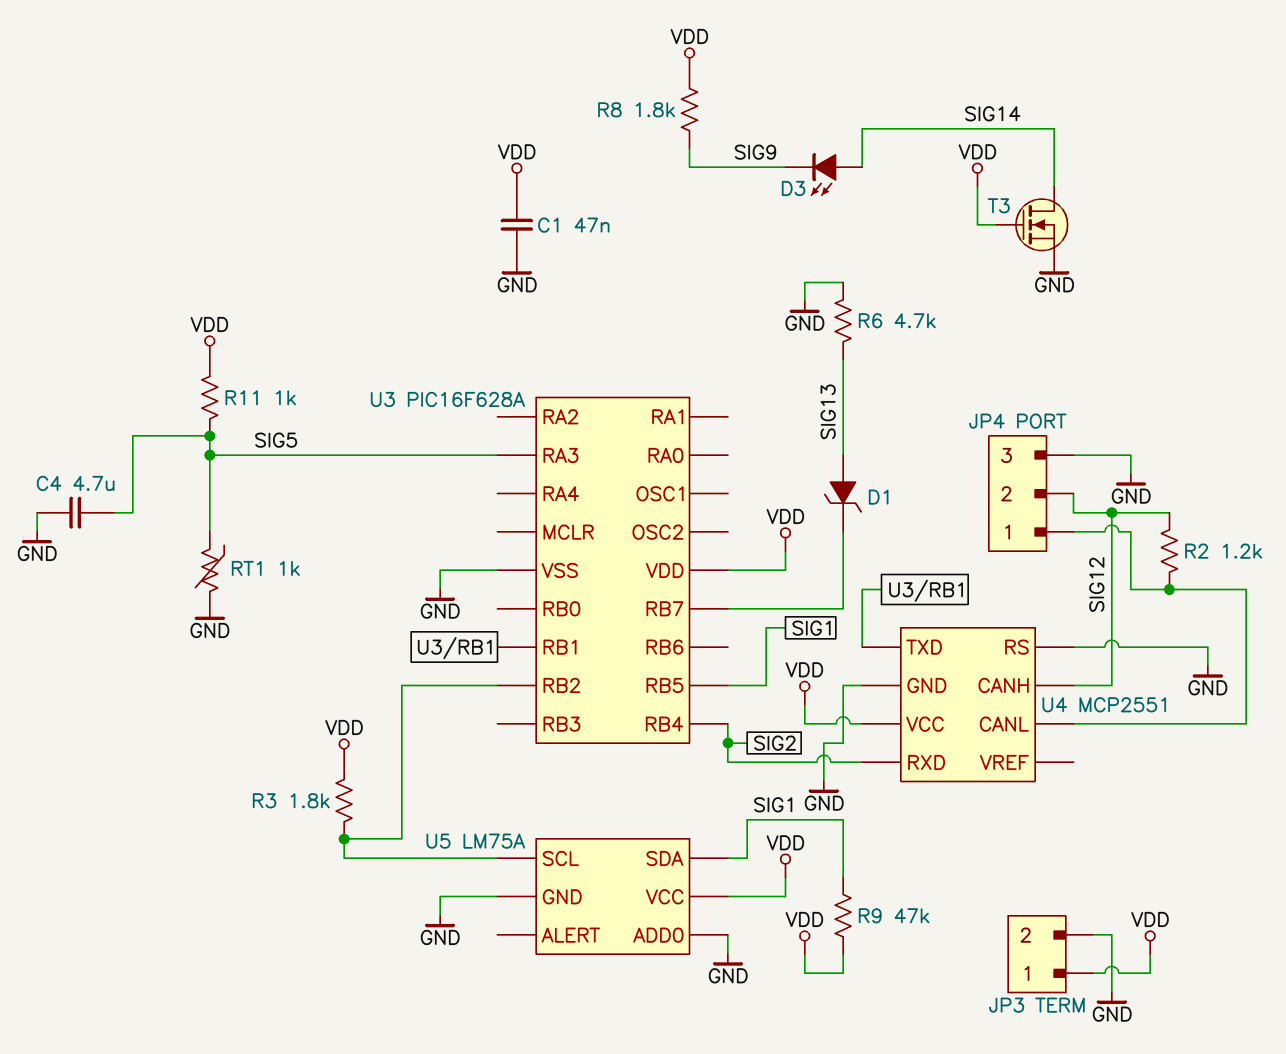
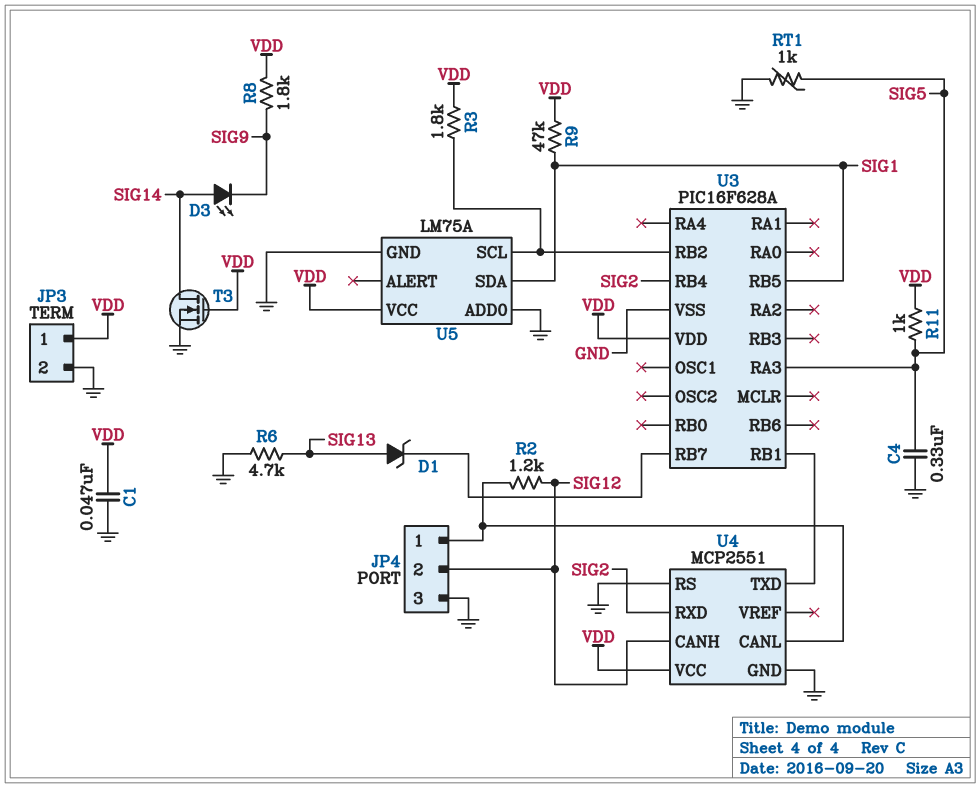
C4: 4.7uF (GND, SIG5) -> 330nF (GND, SIG5)

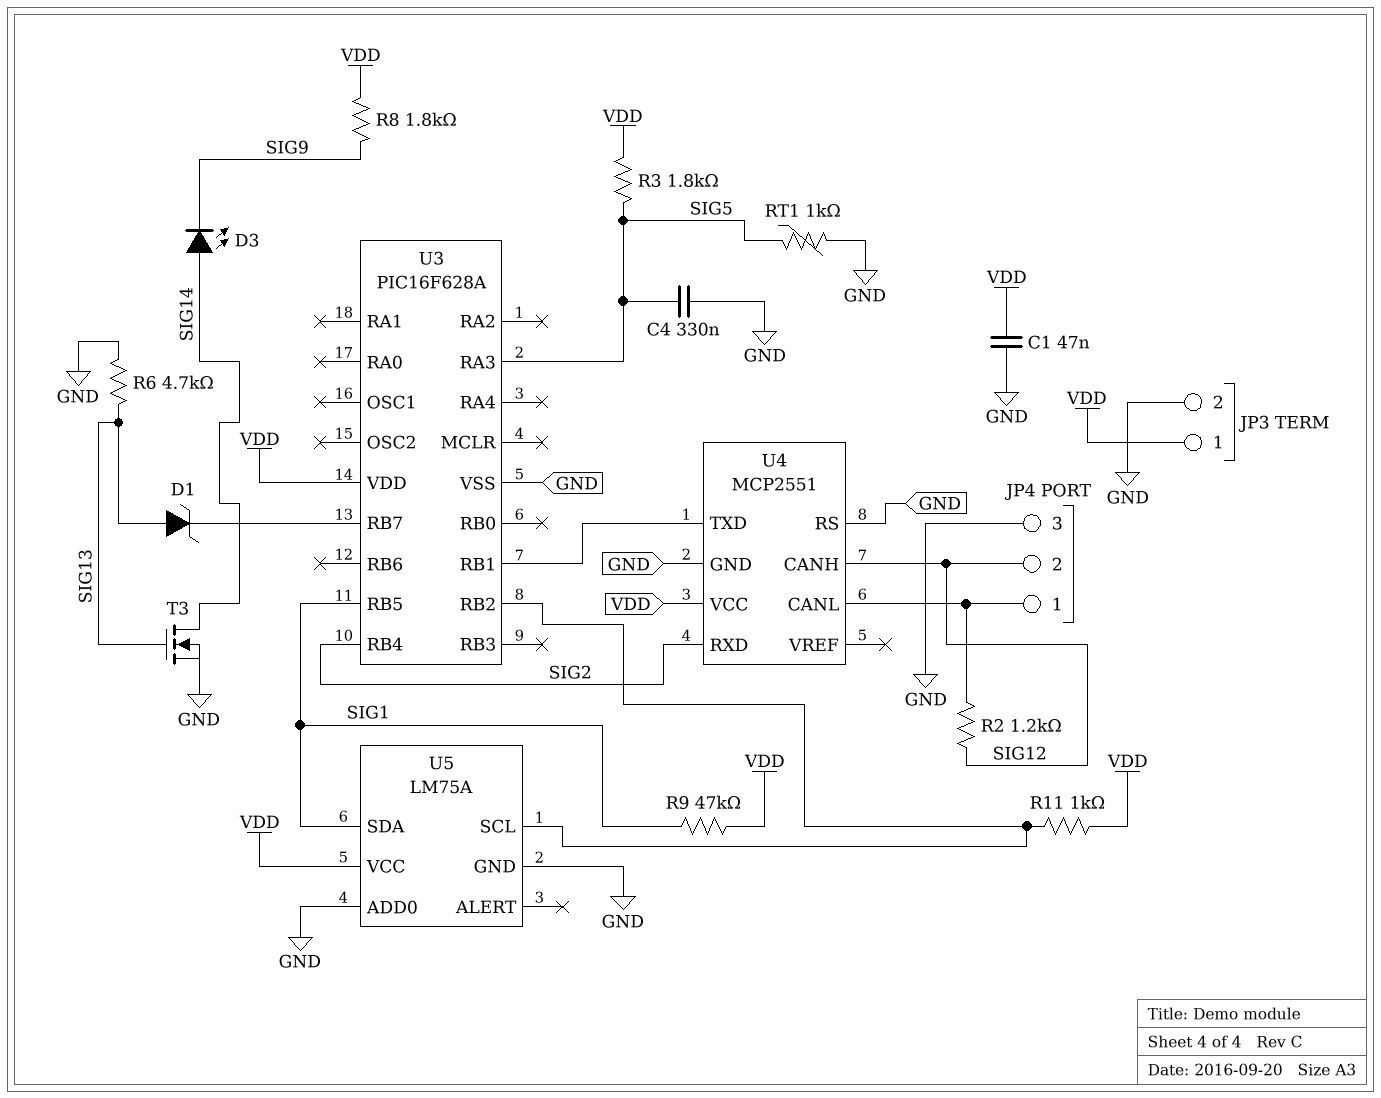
R3: 1.8k (U3/RB2, VDD) -> 1.8k (SIG5, VDD)
R11: 1k (SIG5, VDD) -> 1k (U3/RB2, VDD)
T3: NMOS (G VDD, D SIG14, S GND) -> NMOS (G SIG13, D SIG14, S GND)

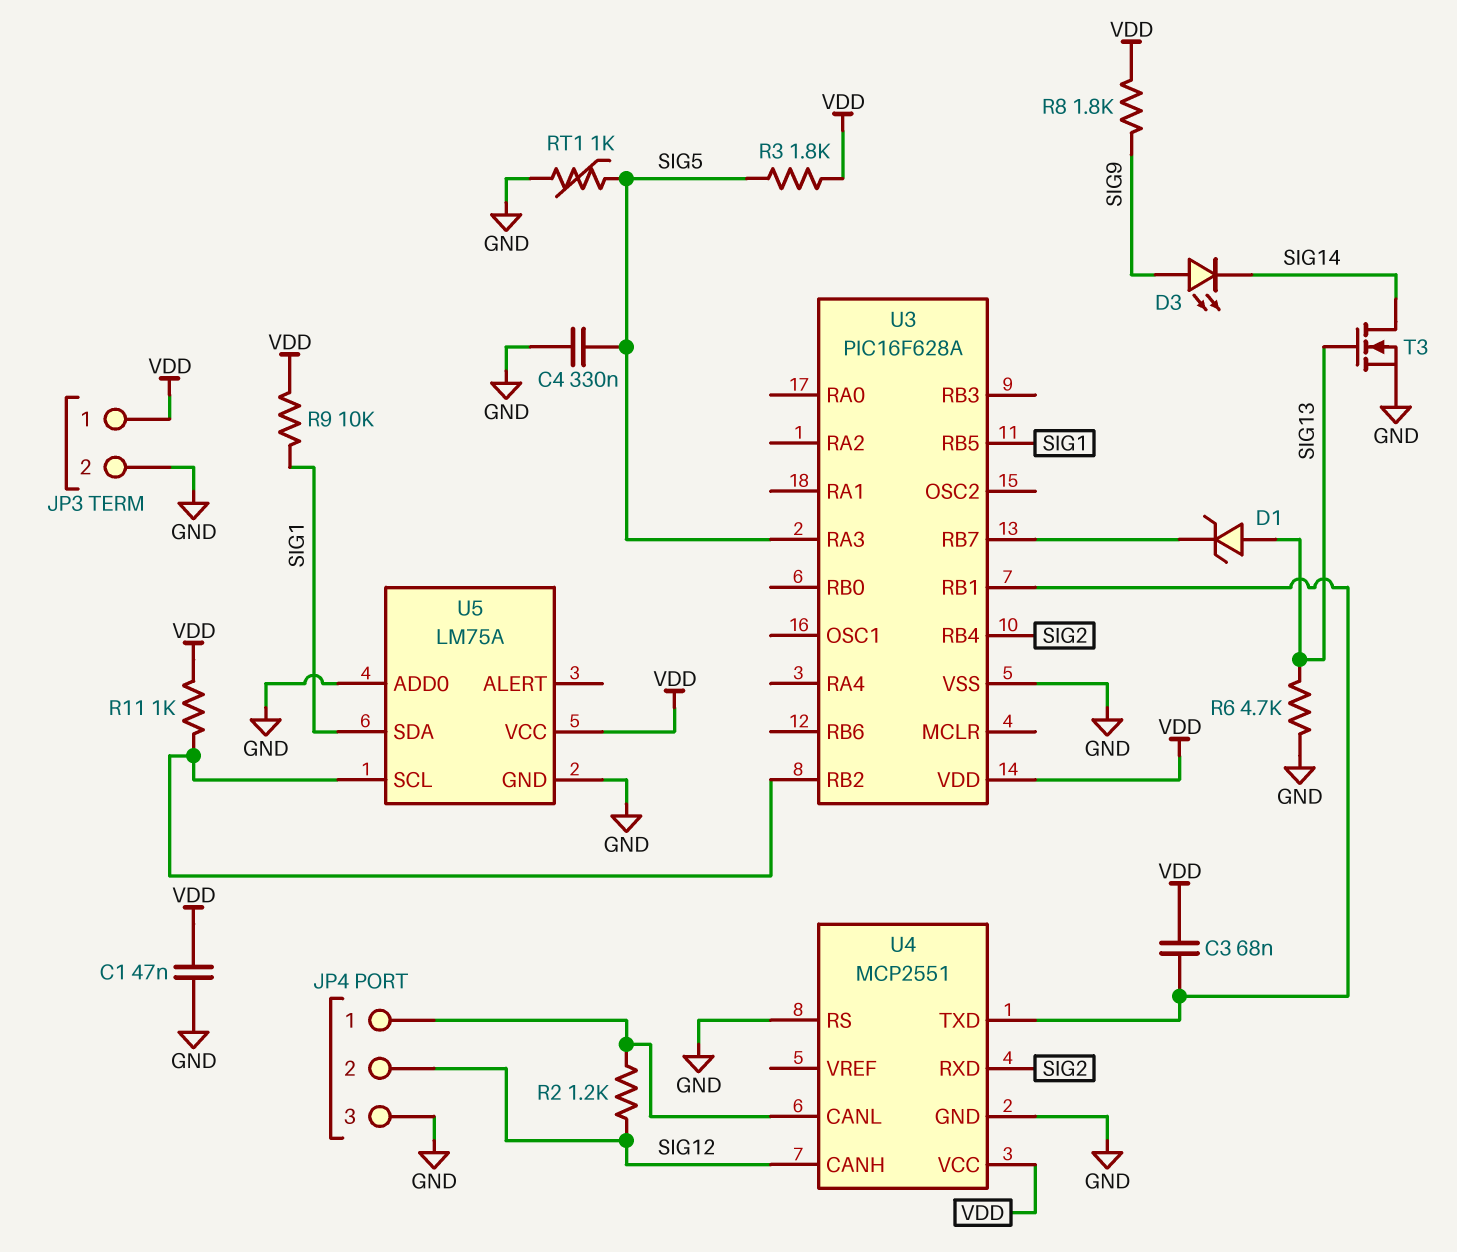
C3: none -> 68nF (U3/RB1, VDD)
D3: LED (A SIG14, K SIG9) -> LED (A SIG9, K SIG14)
R9: 47k (SIG1, VDD) -> 10k (SIG1, VDD)

